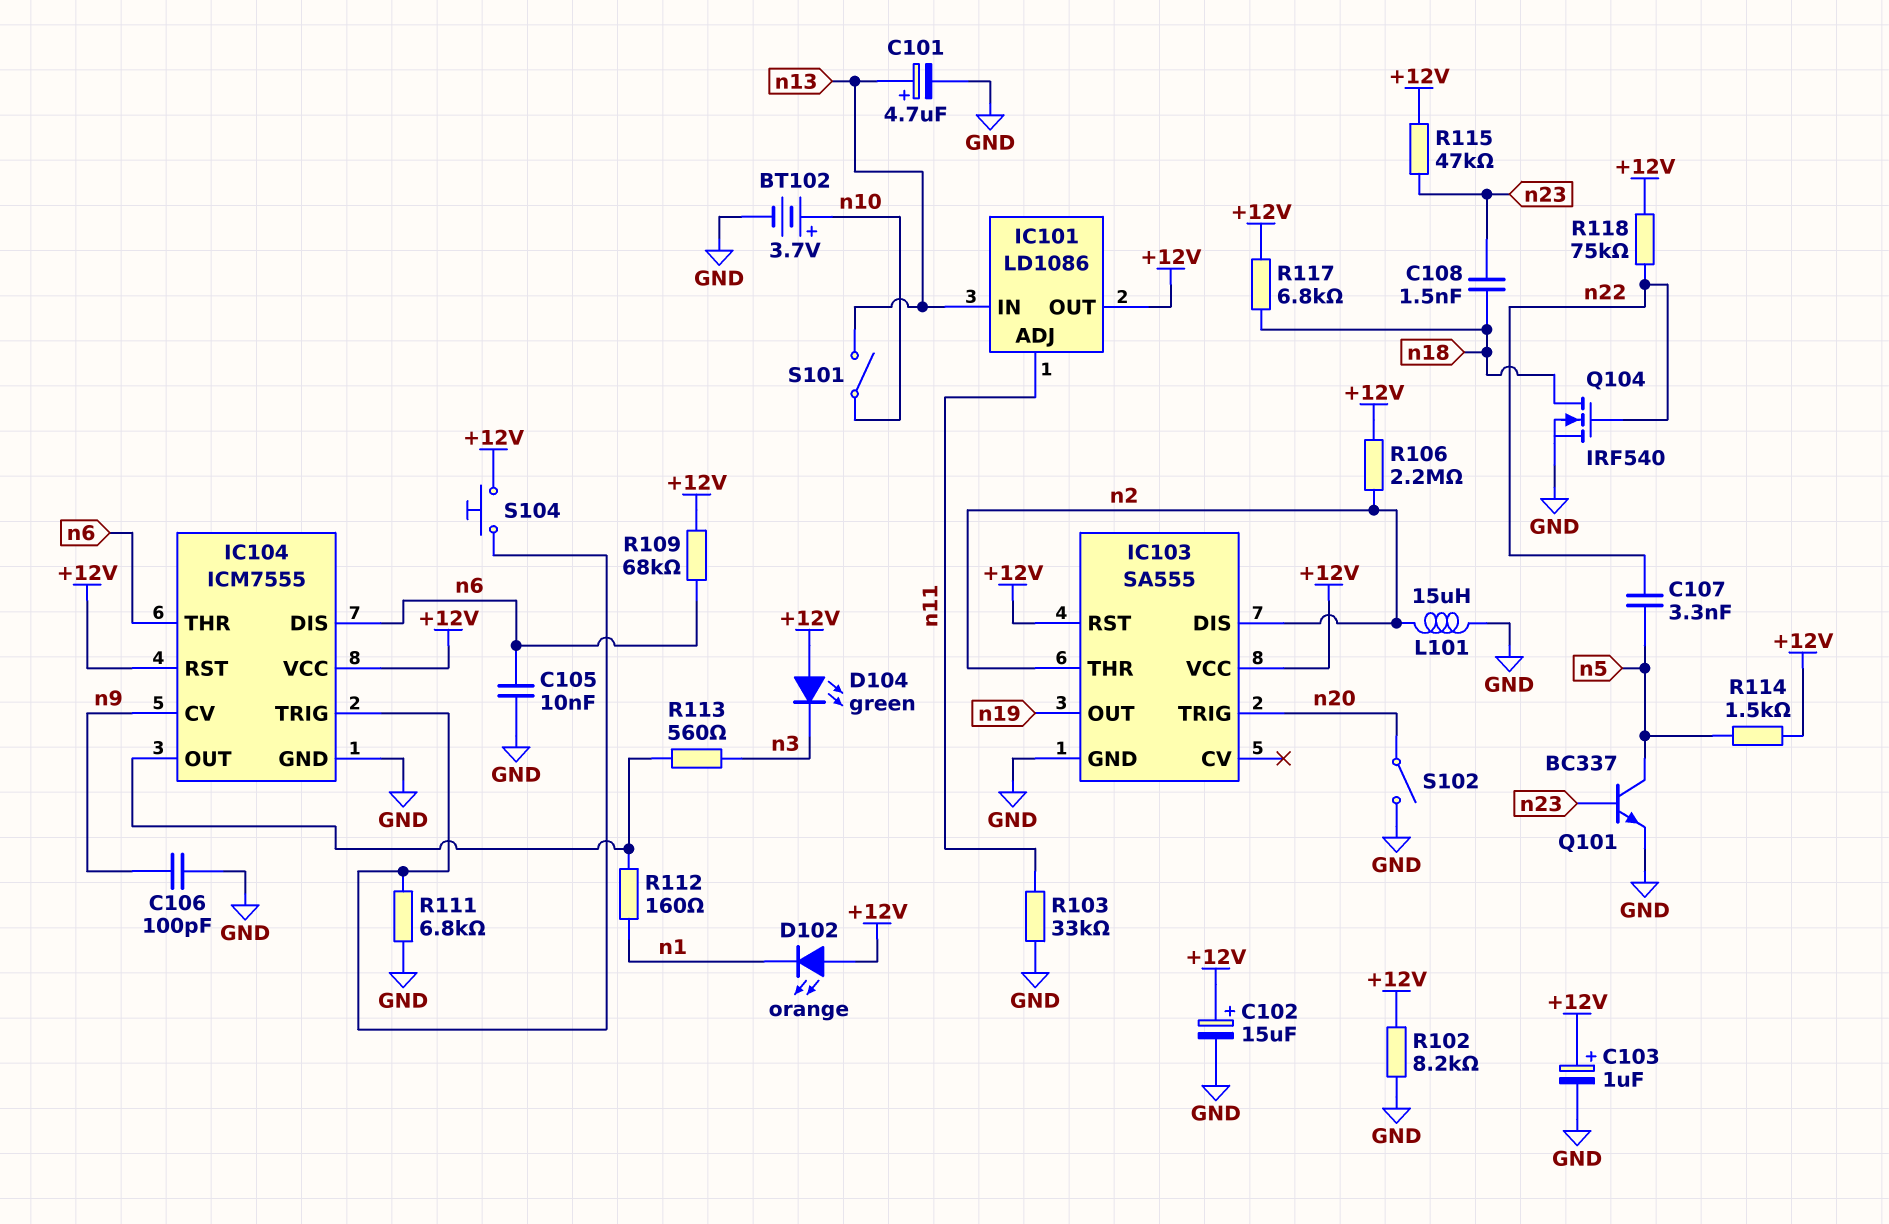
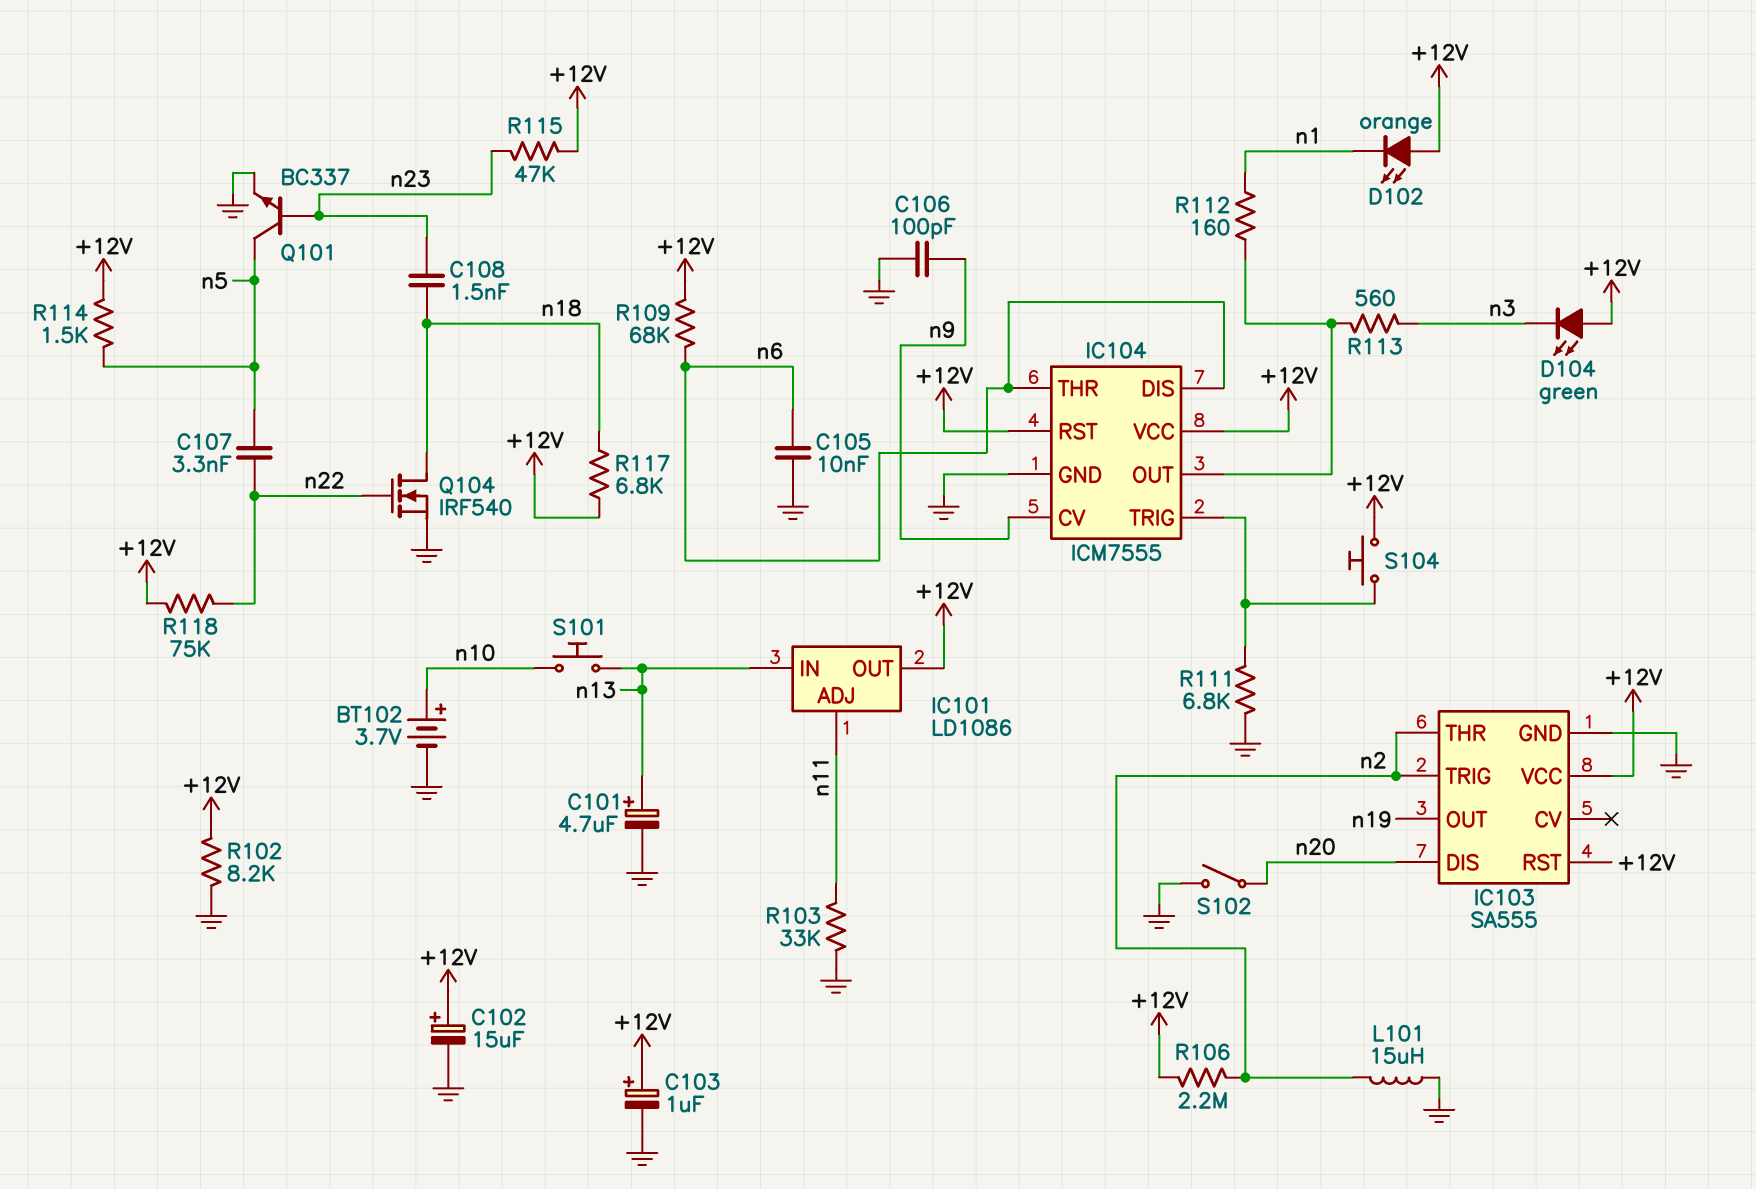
IC103 pin DIS: n2 -> n20
IC103 pin TRIG: n20 -> n2
S101: switch (n10, n13) -> button (n10, n13)

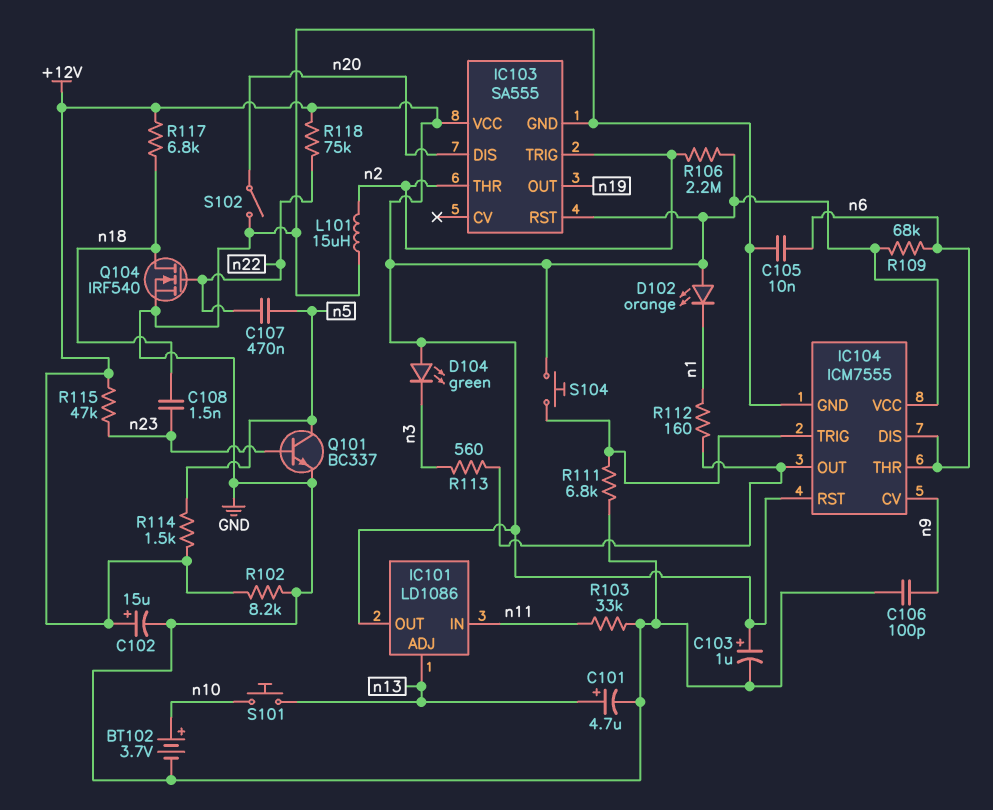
C107: 3.3nF (n5, n22) -> 470nF (n5, n22)
IC101 pin ADJ: n11 -> n13
IC101 pin IN: n13 -> n11

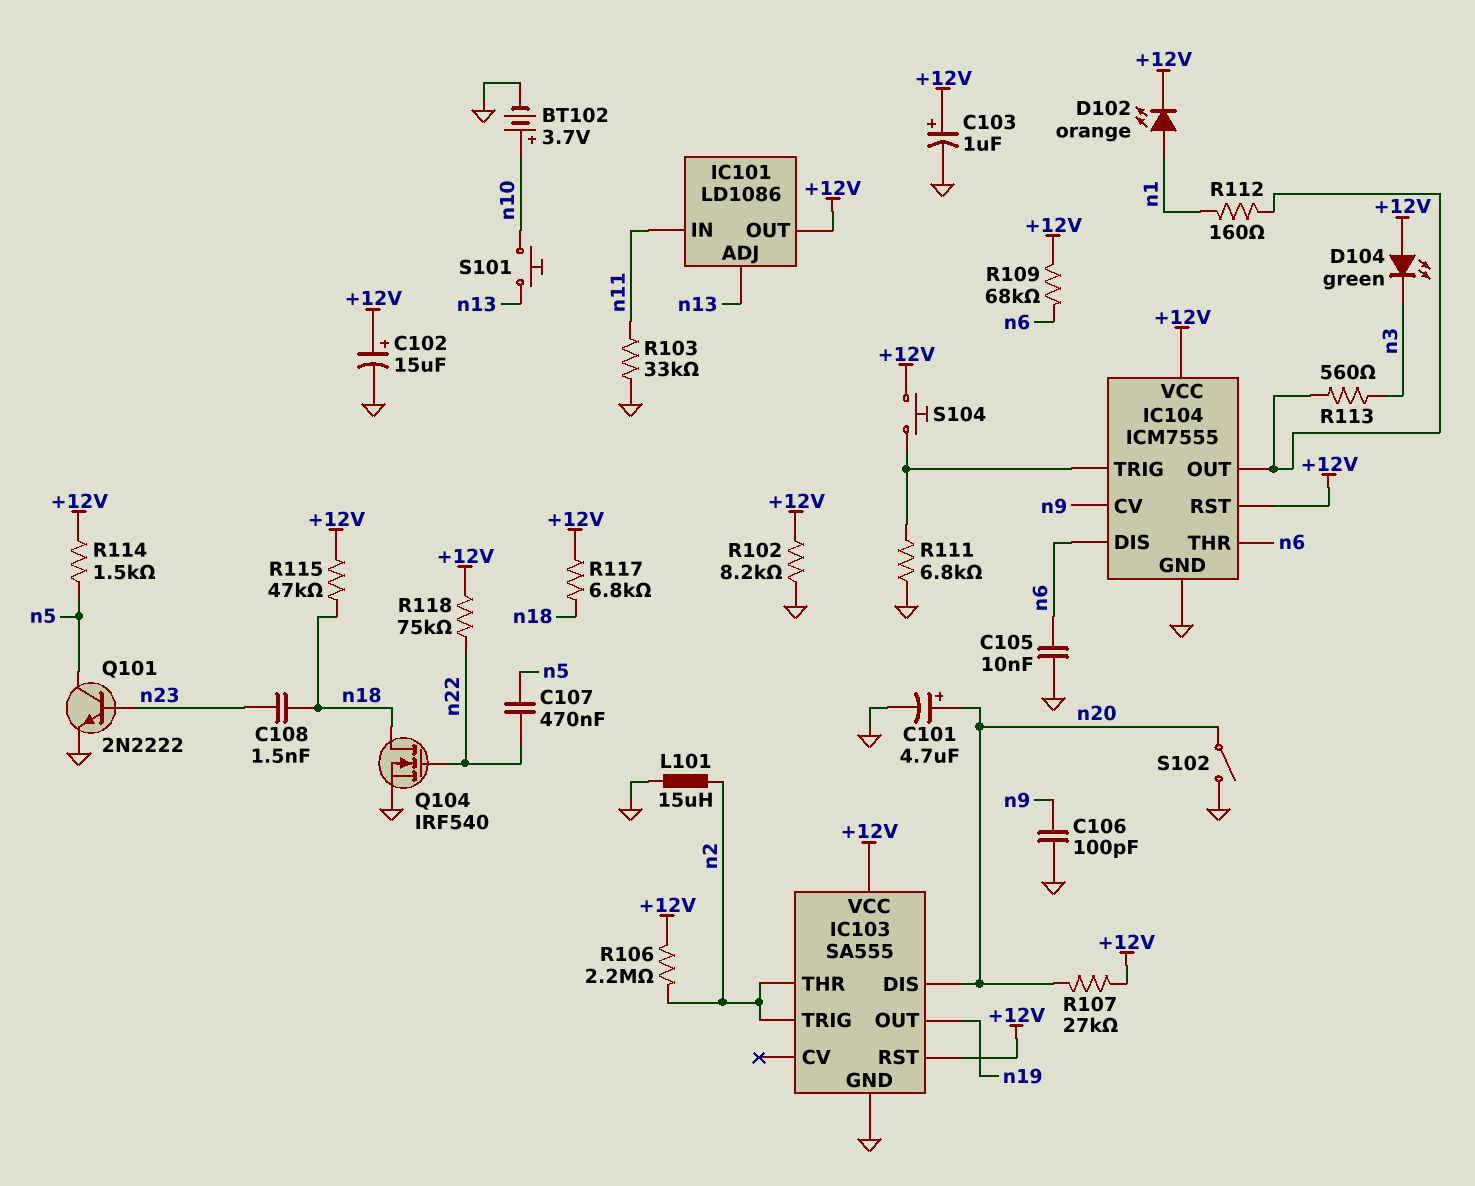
C101: 4.7uF (plus n13, minus GND) -> 4.7uF (plus n20, minus GND)
D102: LED orange (A +12V, K n1) -> LED orange (A n1, K +12V)
Q101: NPN BC337 (B n23, C n5, E GND) -> NPN 2N2222 (B n23, C n5, E GND)
R107: none -> 27k (+12V, n20)
R115: 47k (+12V, n23) -> 47k (+12V, n18)

